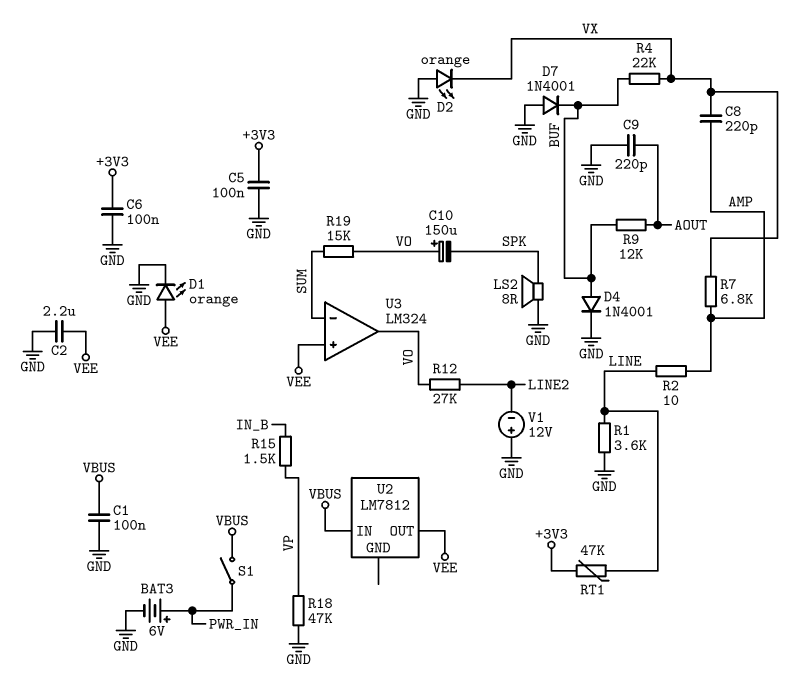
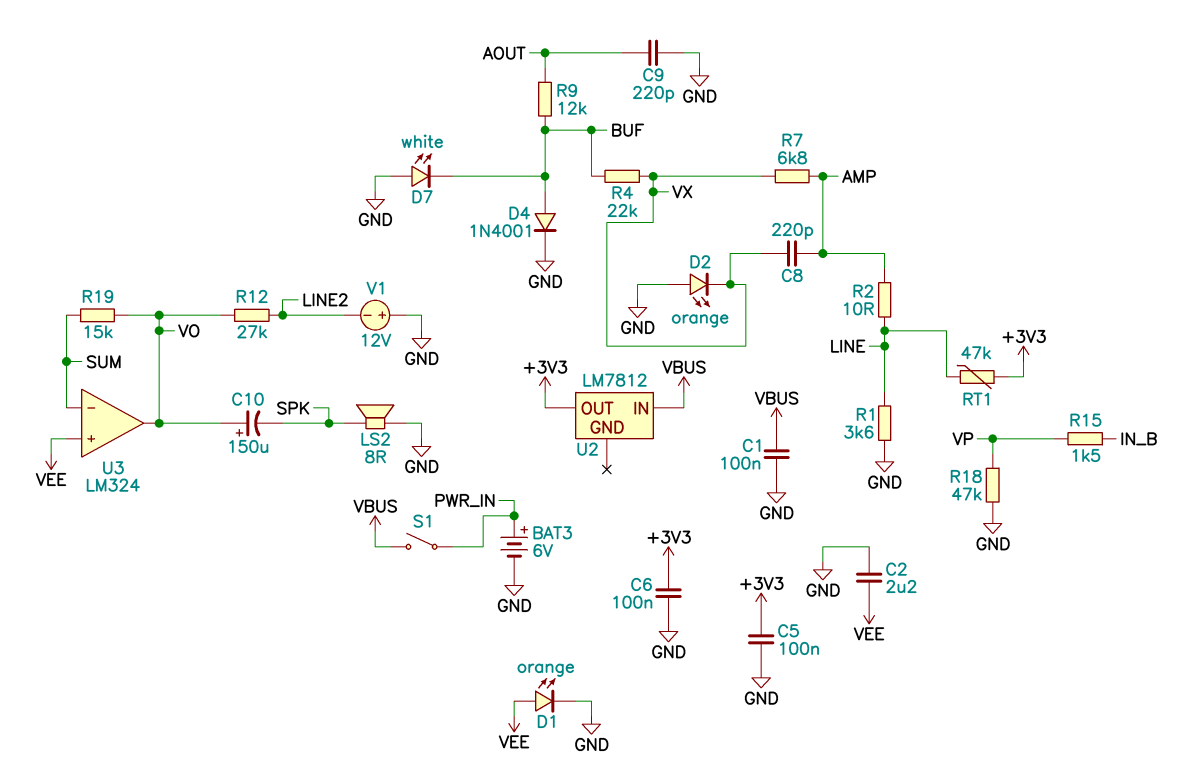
D7: diode 1N4001 (A GND, K BUF) -> LED white (A GND, K BUF)
U2 pin OUT: VEE -> +3V3

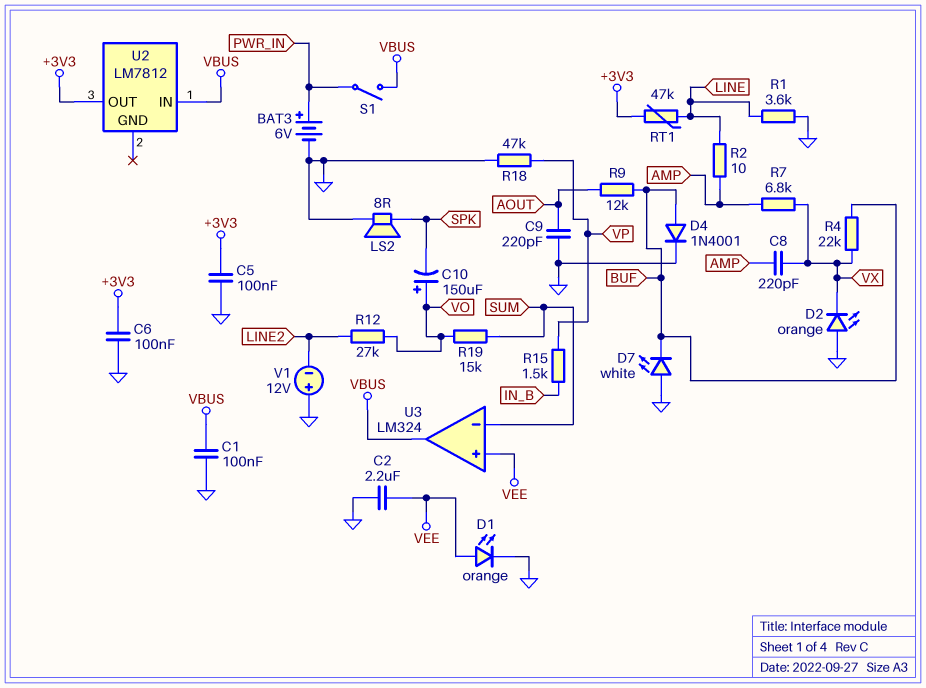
U3 pin out: VO -> VBUS

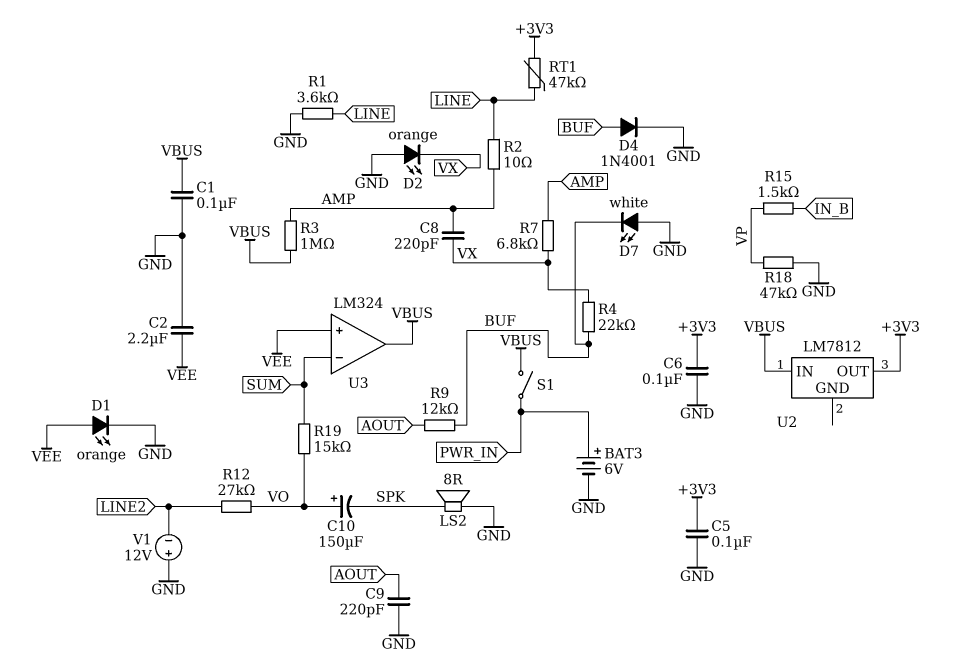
R3: none -> 1M (AMP, VBUS)

